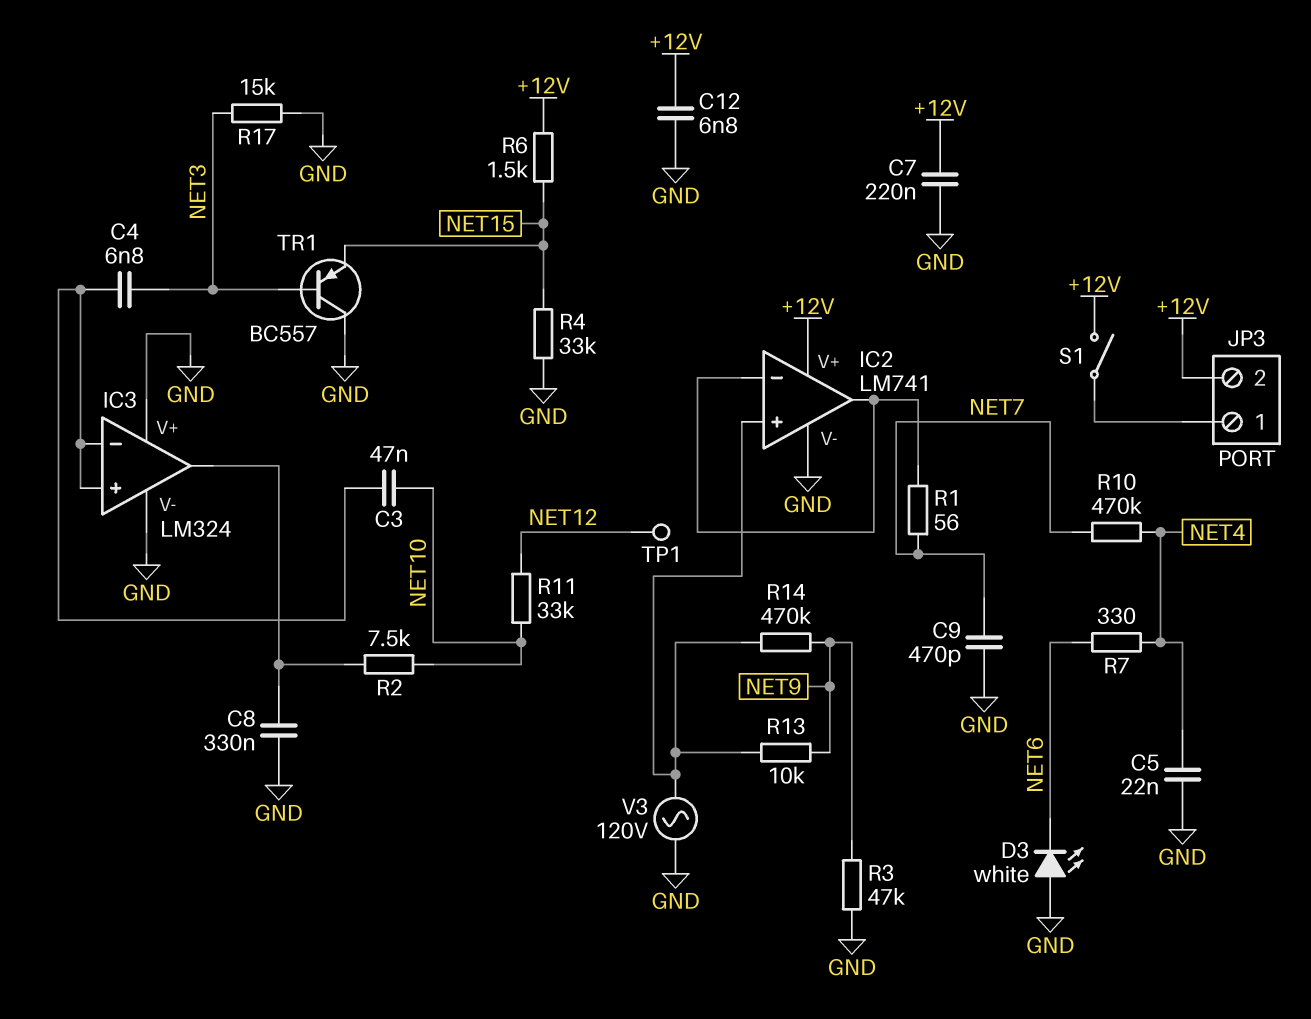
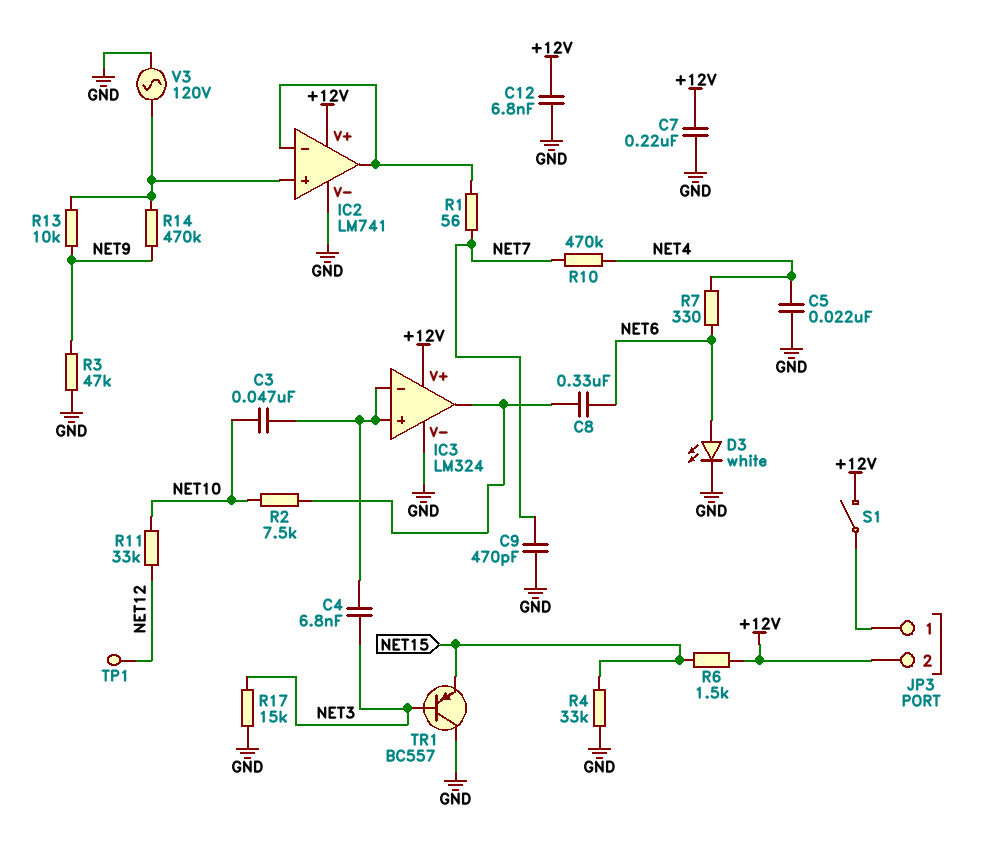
C8: 330nF (GND, IC3/out) -> 330nF (IC3/out, NET6)
D3: LED white (A GND, K NET6) -> LED white (A NET6, K GND)
IC3 pin V+: GND -> +12V

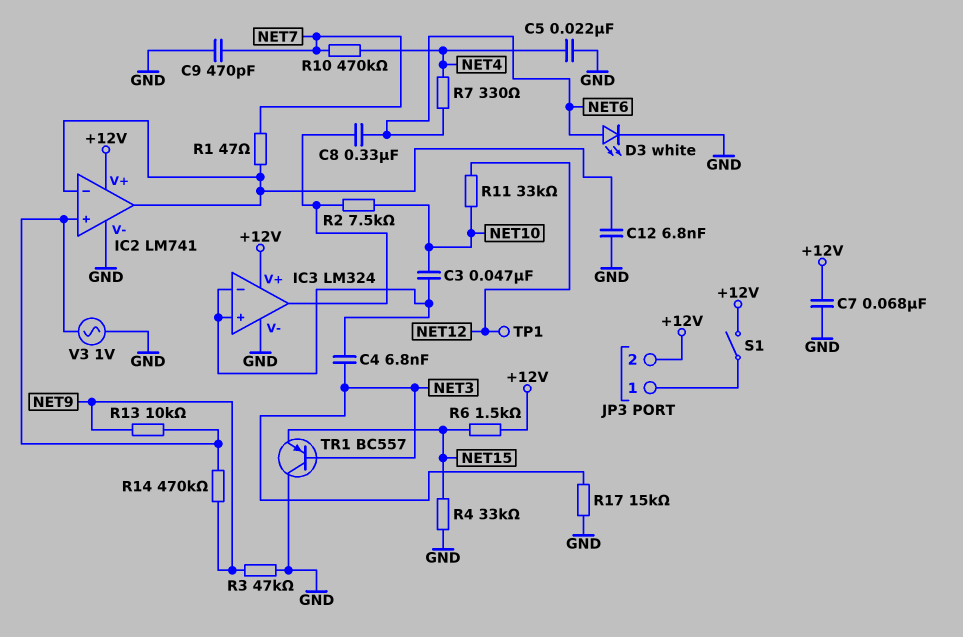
C7: 220nF (+12V, GND) -> 68nF (+12V, GND)
C12: 6.8nF (+12V, GND) -> 6.8nF (GND, IC2/in-)
R1: 56 (IC2/in-, NET7) -> 47 (IC2/in-, NET7)
V3: AC 120V (GND, IC2/in+) -> AC 1V (GND, IC2/in+)

